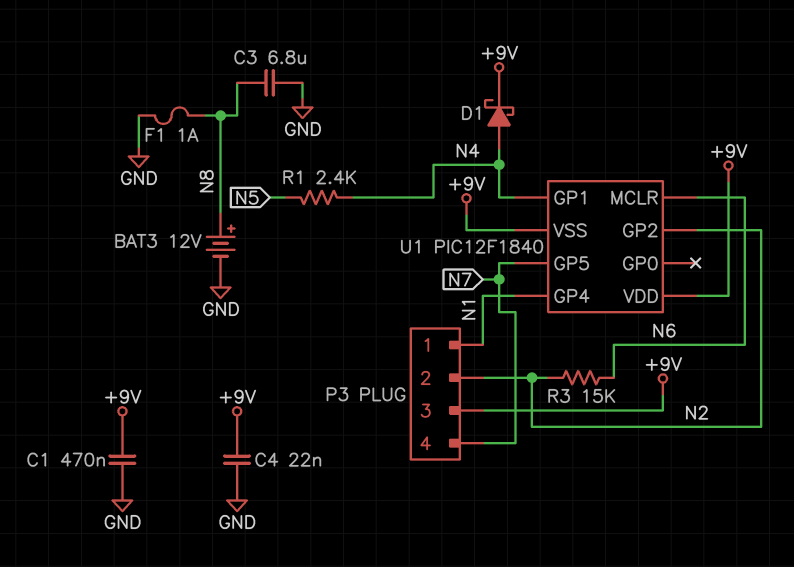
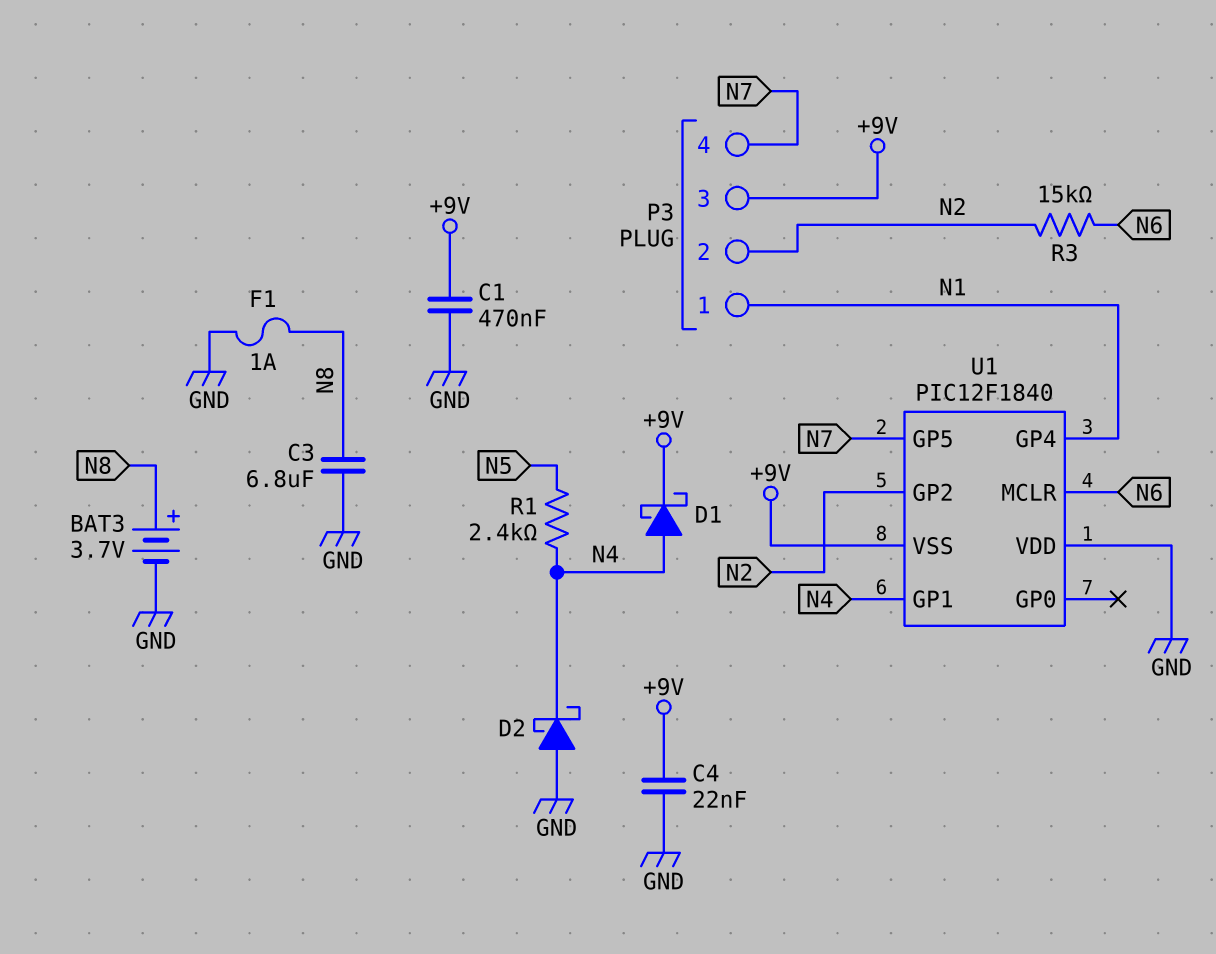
BAT3: 12V (plus N8, minus GND) -> 3.7V (plus N8, minus GND)
D2: none -> schottky (A GND, K N4)
U1 pin VDD: +9V -> GND

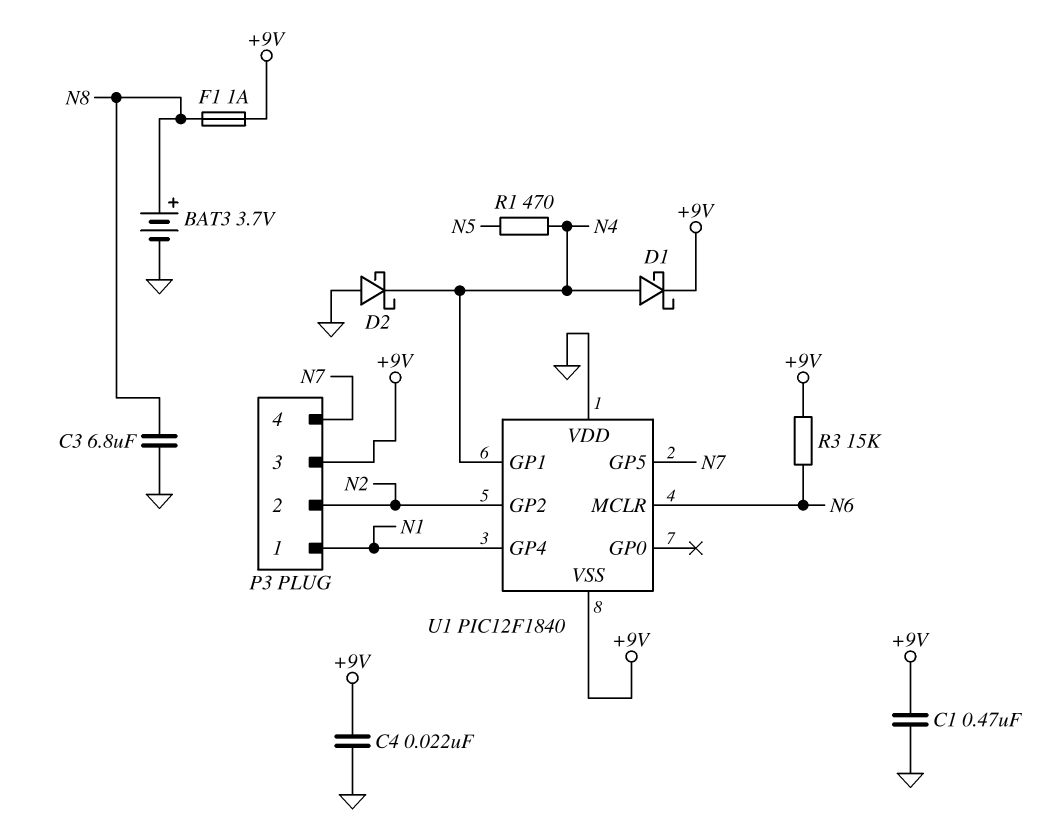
F1: 1A (GND, N8) -> 1A (+9V, N8)
R1: 2.4k (N4, N5) -> 470 (N4, N5)
R3: 15k (N2, N6) -> 15k (+9V, N6)

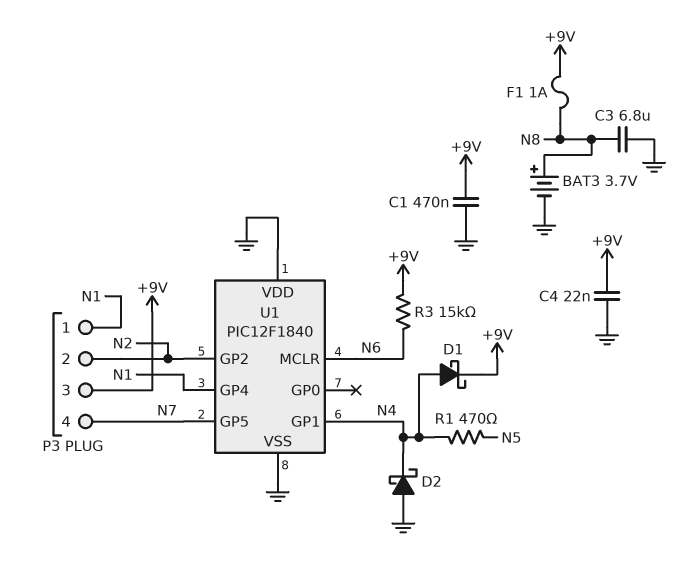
U1 pin VSS: +9V -> GND

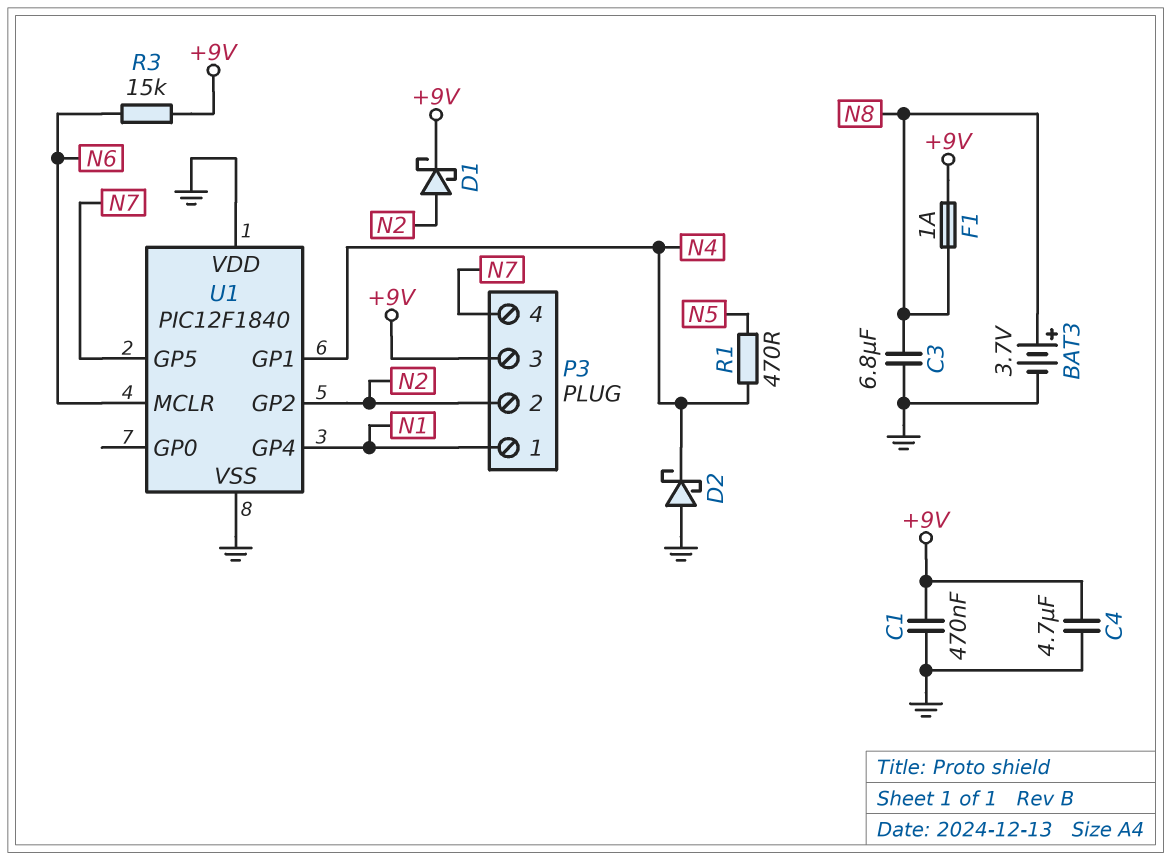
C4: 22nF (+9V, GND) -> 4.7uF (+9V, GND)
D1: schottky (A N4, K +9V) -> schottky (A N2, K +9V)

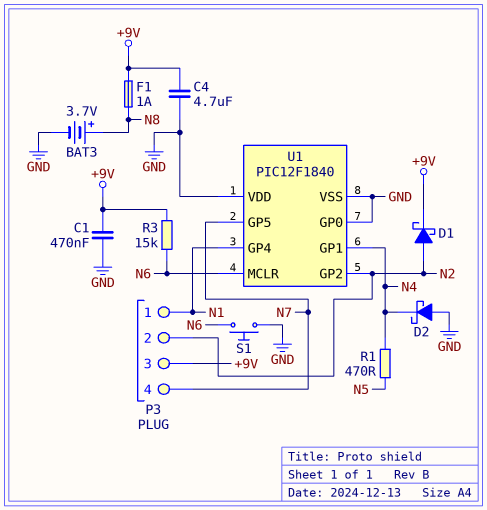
C3: 6.8uF (GND, N8) -> none
S1: none -> button (GND, N6)
U1 pin GP0: none -> GND

